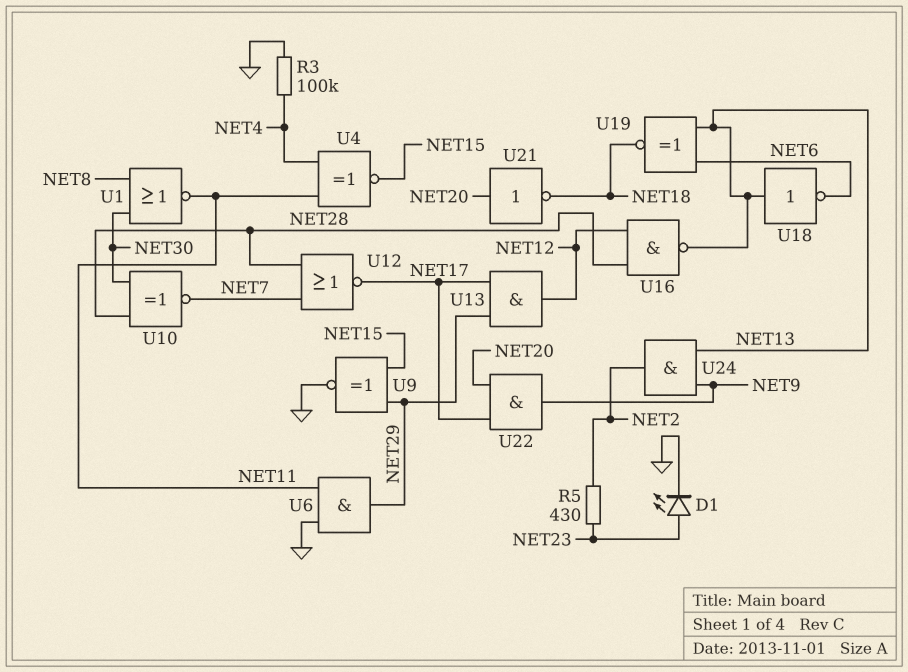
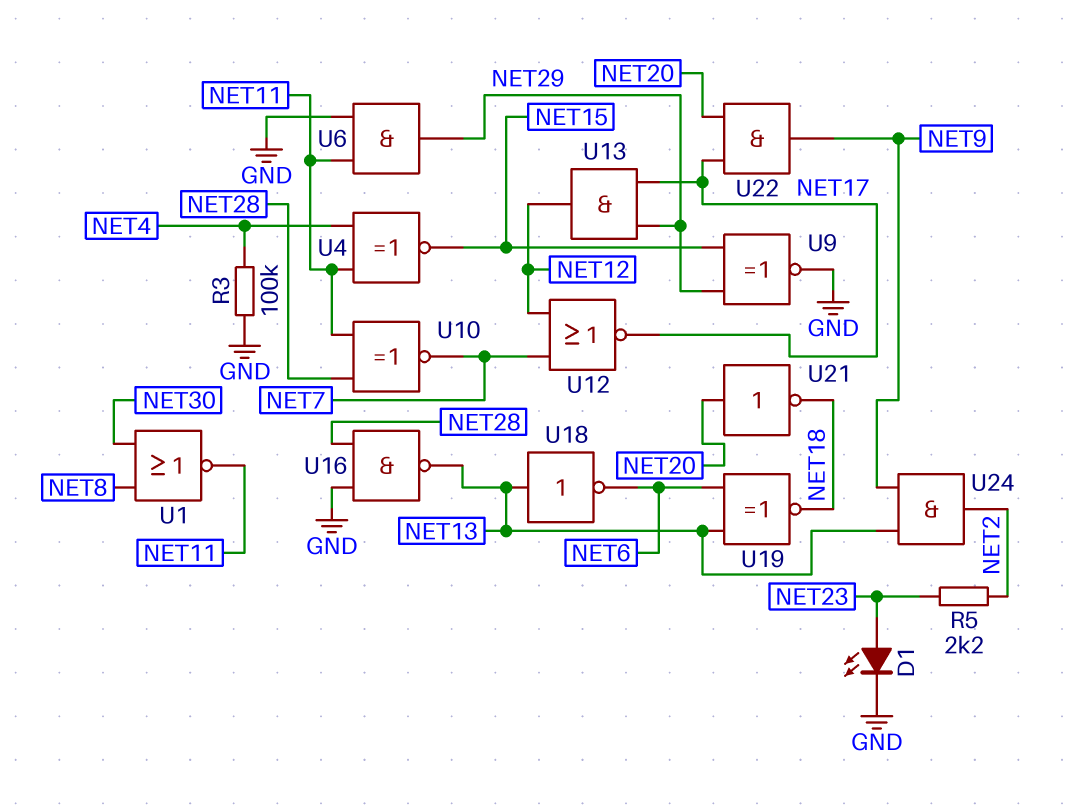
R5: 430 (NET2, NET23) -> 2.2k (NET2, NET23)
U10: XNOR (in NET28, in NET30, out NET7) -> XNOR (in NET11, in NET28, out NET7)
U12: NOR (in NET7, in NET28, out NET17) -> NOR (in NET7, in NET12, out NET17)
U16: NAND (in NET12, in NET28, out NET13) -> NAND (in GND, in NET28, out NET13)

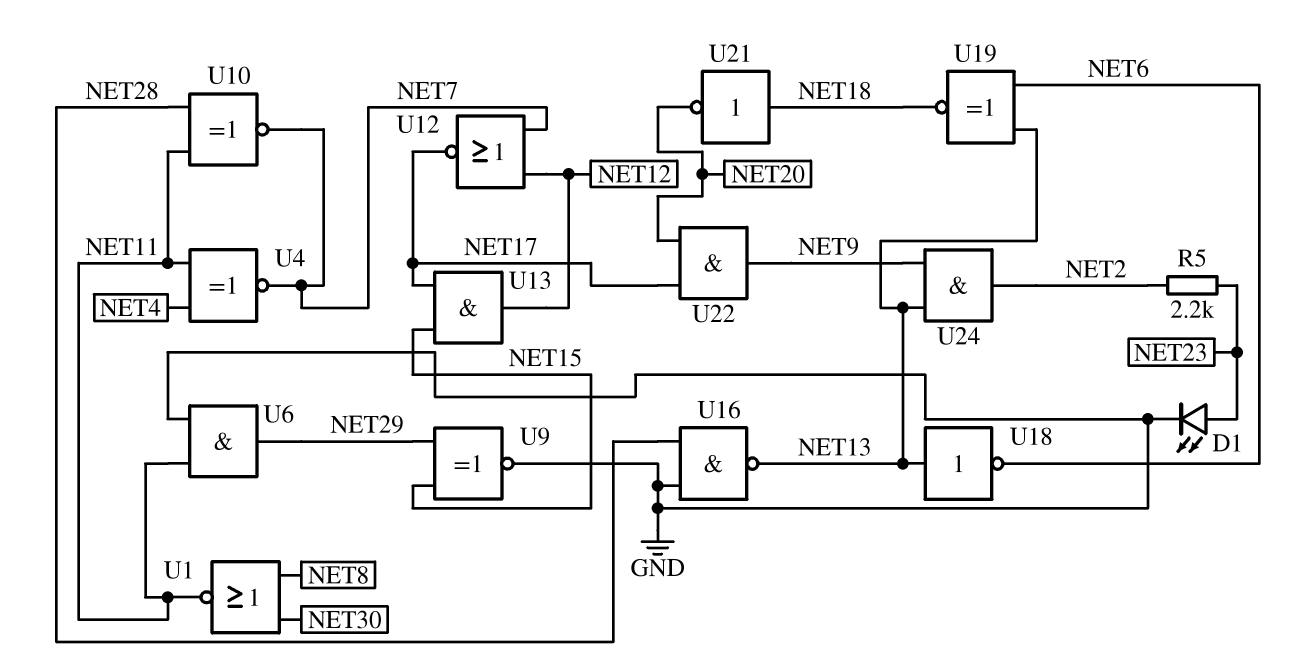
R3: 100k (GND, NET4) -> none
U4: XNOR (in NET4, in NET11, out NET15) -> XNOR (in NET4, in NET11, out NET7)
U13: AND (in NET17, in NET29, out NET12) -> AND (in NET15, in NET17, out NET12)
U21: NOT (in NET20, out NET18) -> NOT (in NET18, out NET20)

